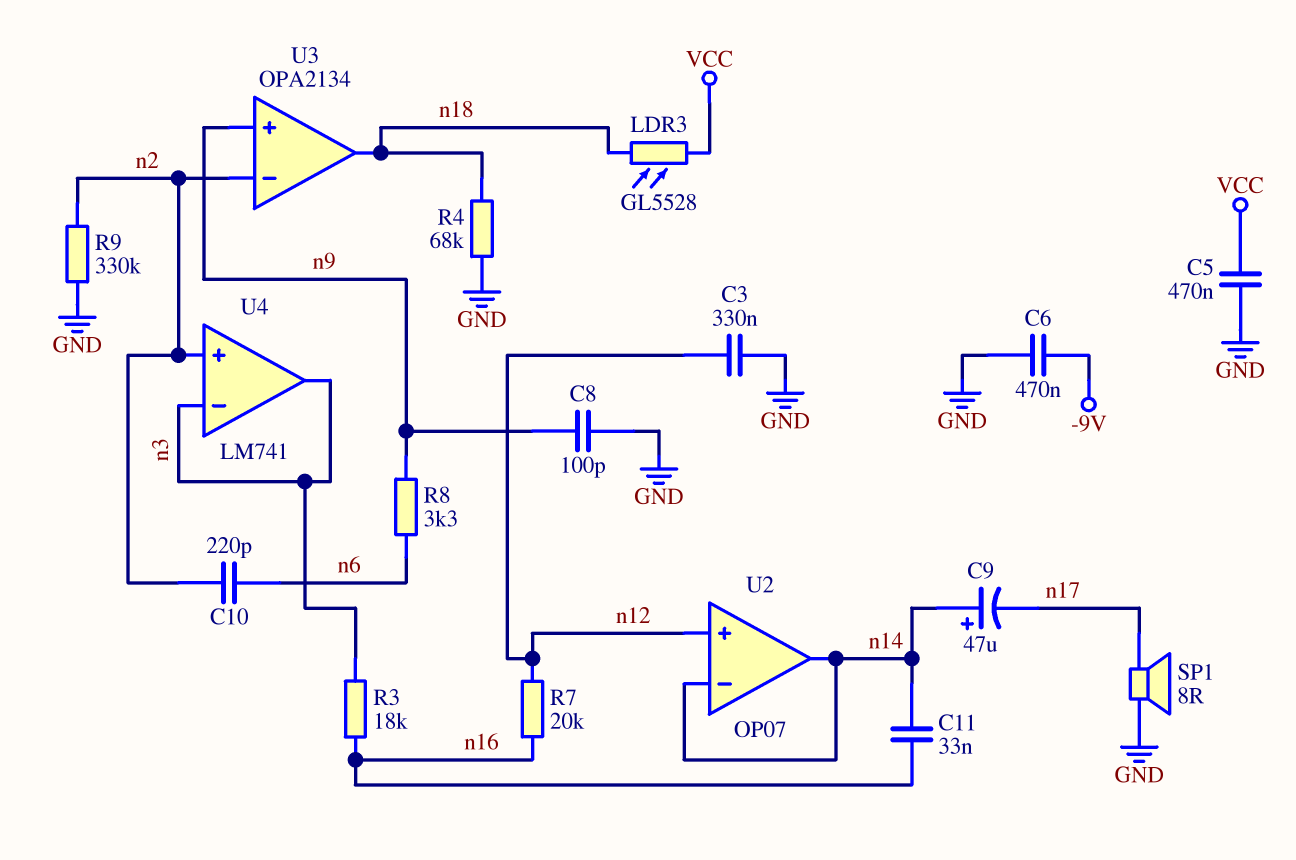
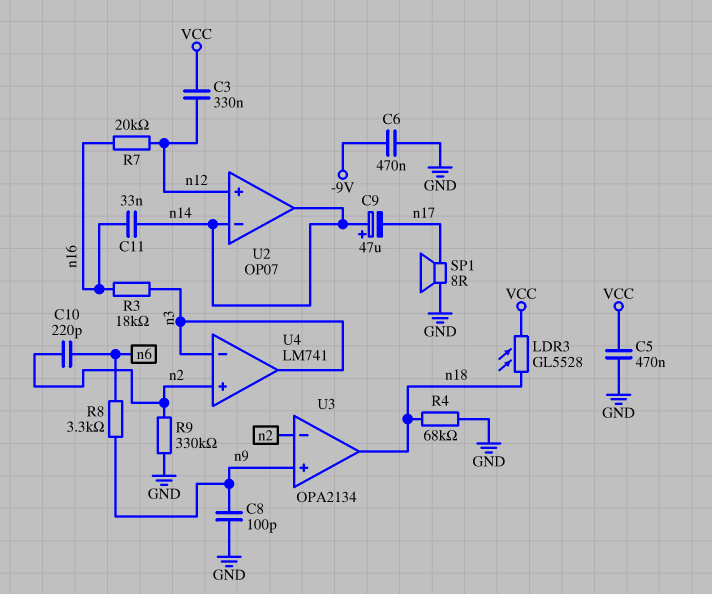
C3: 330nF (GND, n12) -> 330nF (VCC, n12)

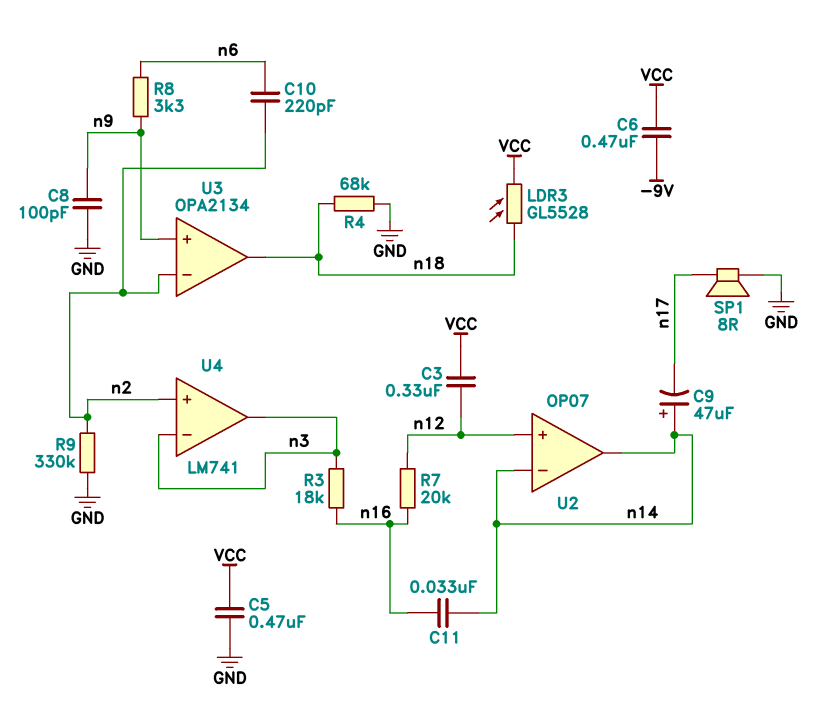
C6: 470nF (-9V, GND) -> 470nF (-9V, VCC)

